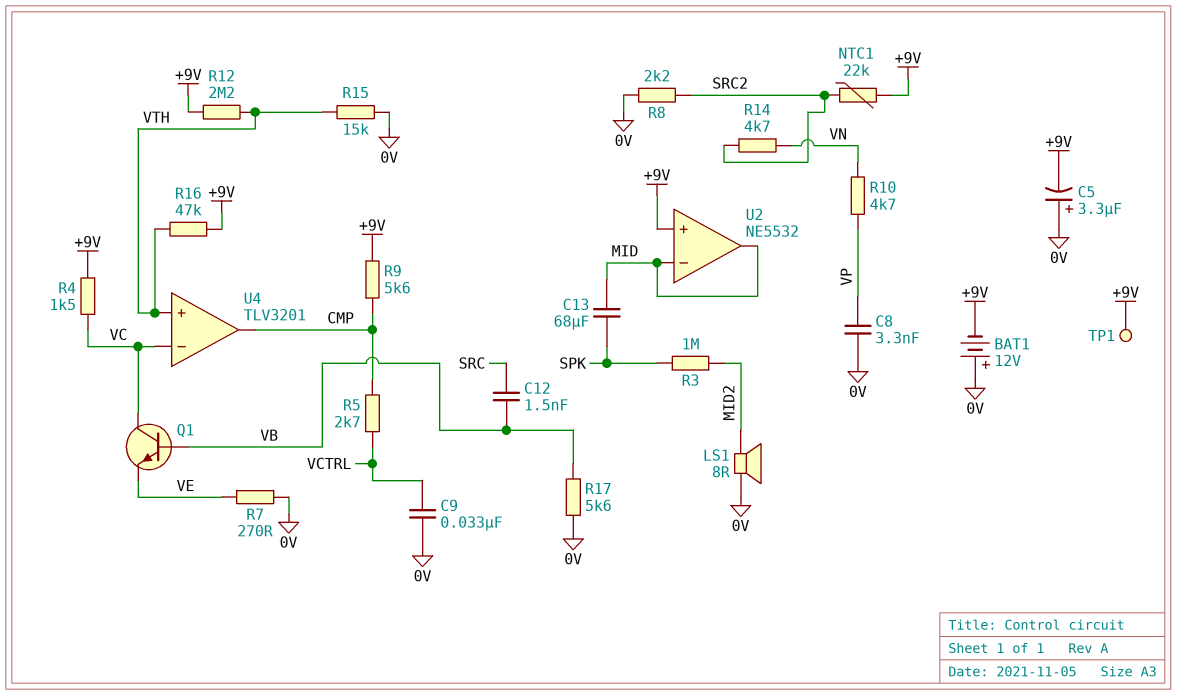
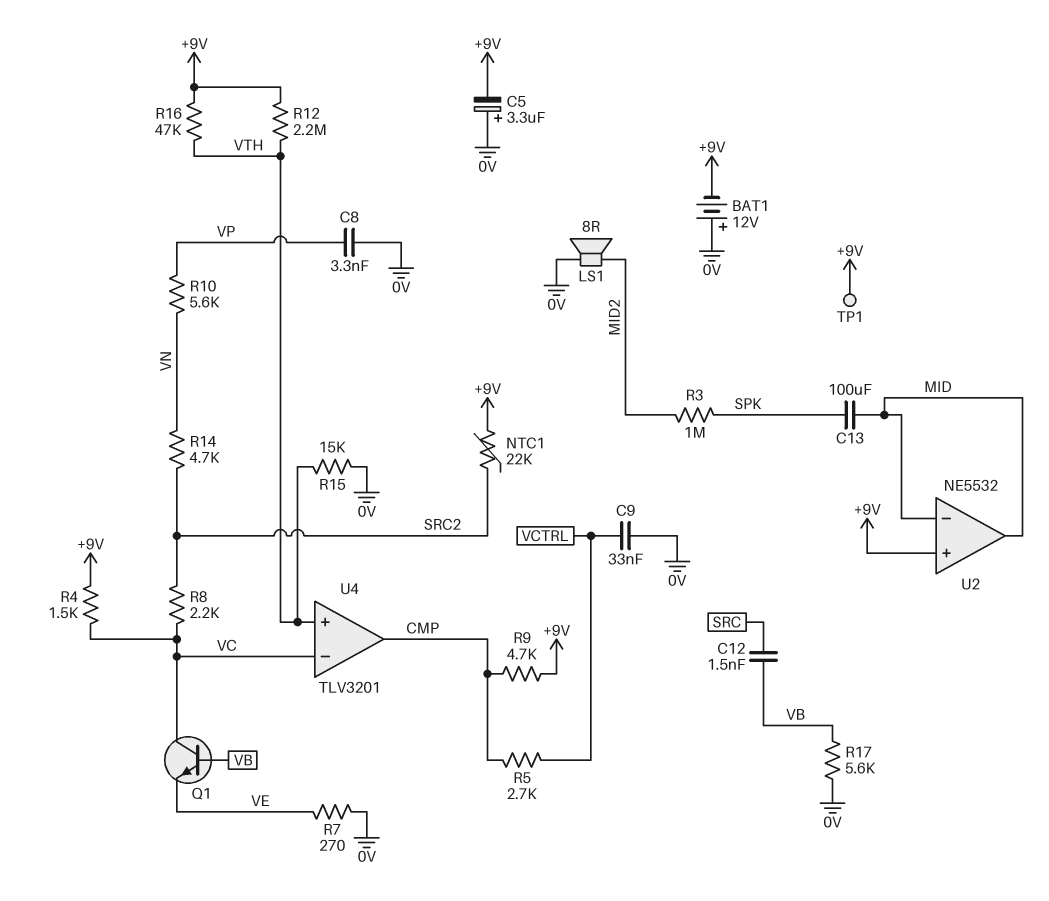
C13: 68uF (MID, SPK) -> 100uF (MID, SPK)
R8: 2.2k (0V, SRC2) -> 2.2k (SRC2, VC)
R9: 5.6k (+9V, CMP) -> 4.7k (+9V, CMP)
R10: 4.7k (VN, VP) -> 5.6k (VN, VP)

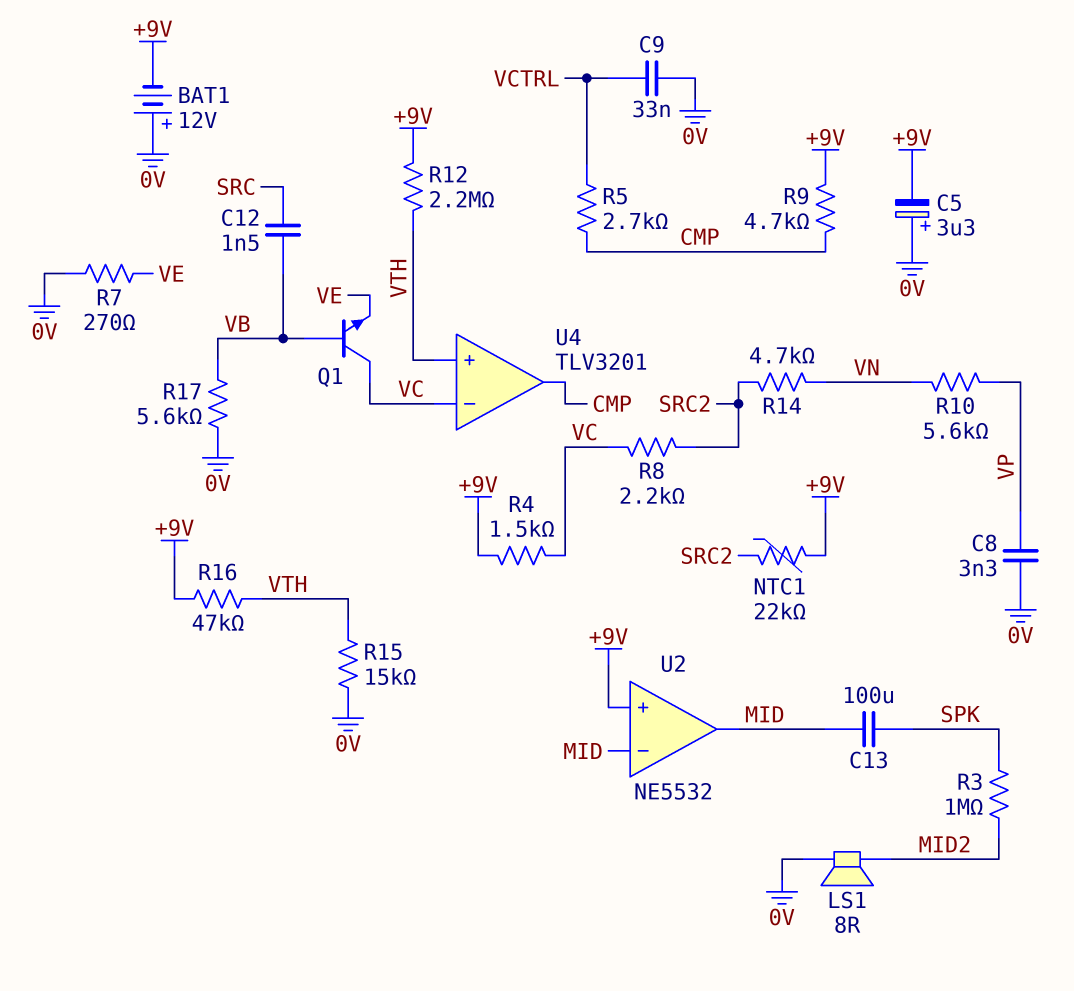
TP1: test point (+9V) -> none

